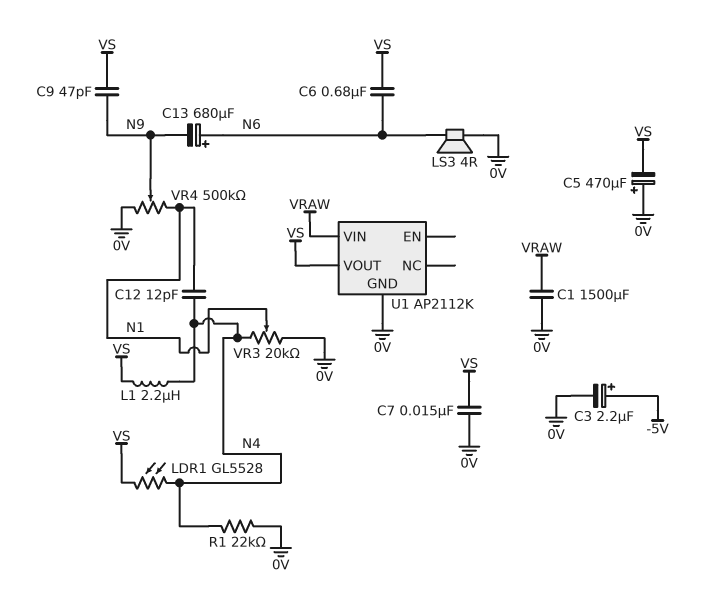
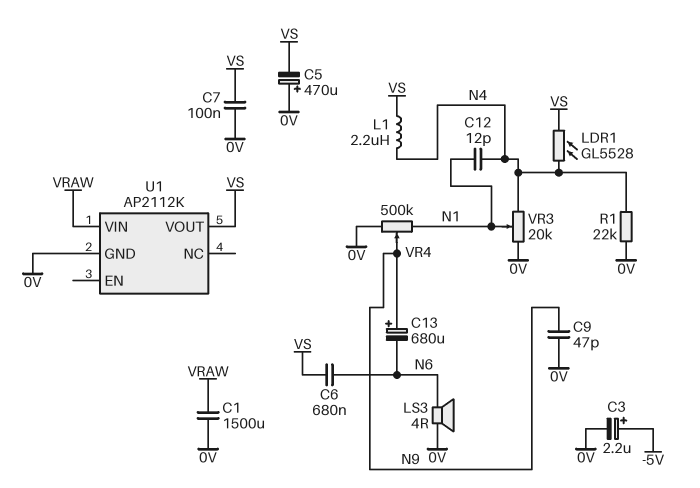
C7: 15nF (0V, VS) -> 100nF (0V, VS)
C9: 47pF (N9, VS) -> 47pF (0V, N9)
C13: 680uF (plus N6, minus N9) -> 680uF (plus N9, minus N6)

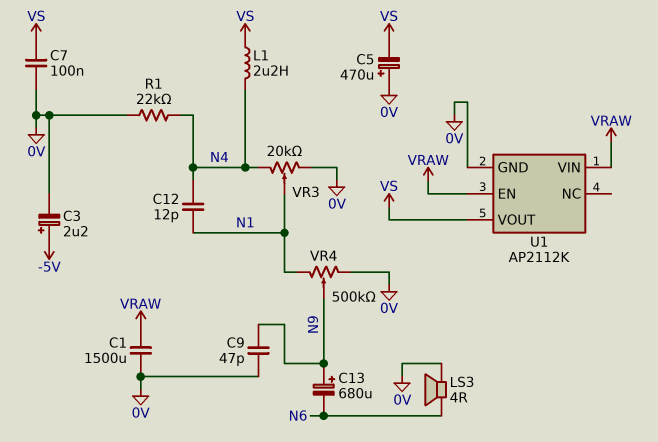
C6: 680nF (N6, VS) -> none
LDR1: GL5528 (N4, VS) -> none
U1 pin EN: none -> VRAW

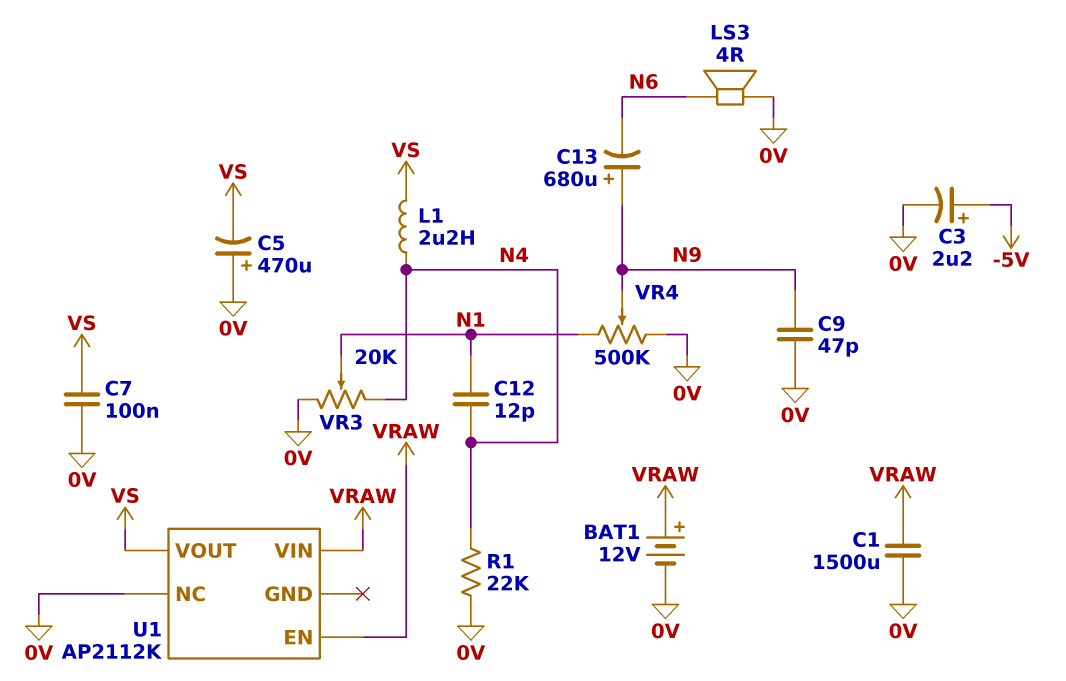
BAT1: none -> 12V (plus VRAW, minus 0V)
U1 pin GND: 0V -> none
U1 pin NC: none -> 0V

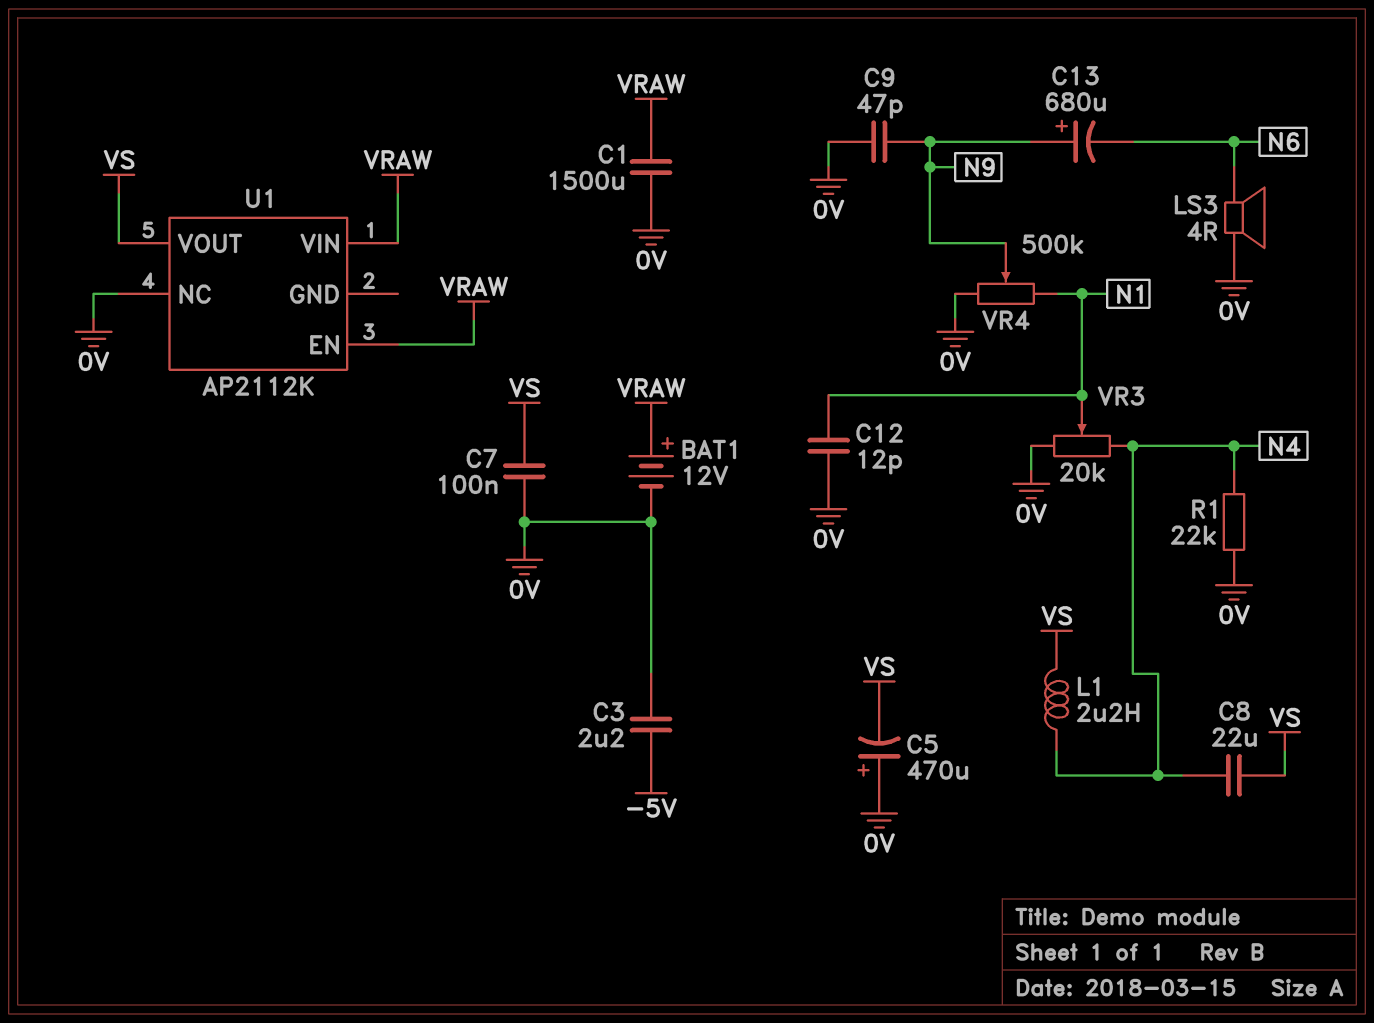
C3: 2.2uF (plus -5V, minus 0V) -> 2.2uF (-5V, 0V)
C8: none -> 22uF (N4, VS)
C12: 12pF (N1, N4) -> 12pF (0V, N1)

